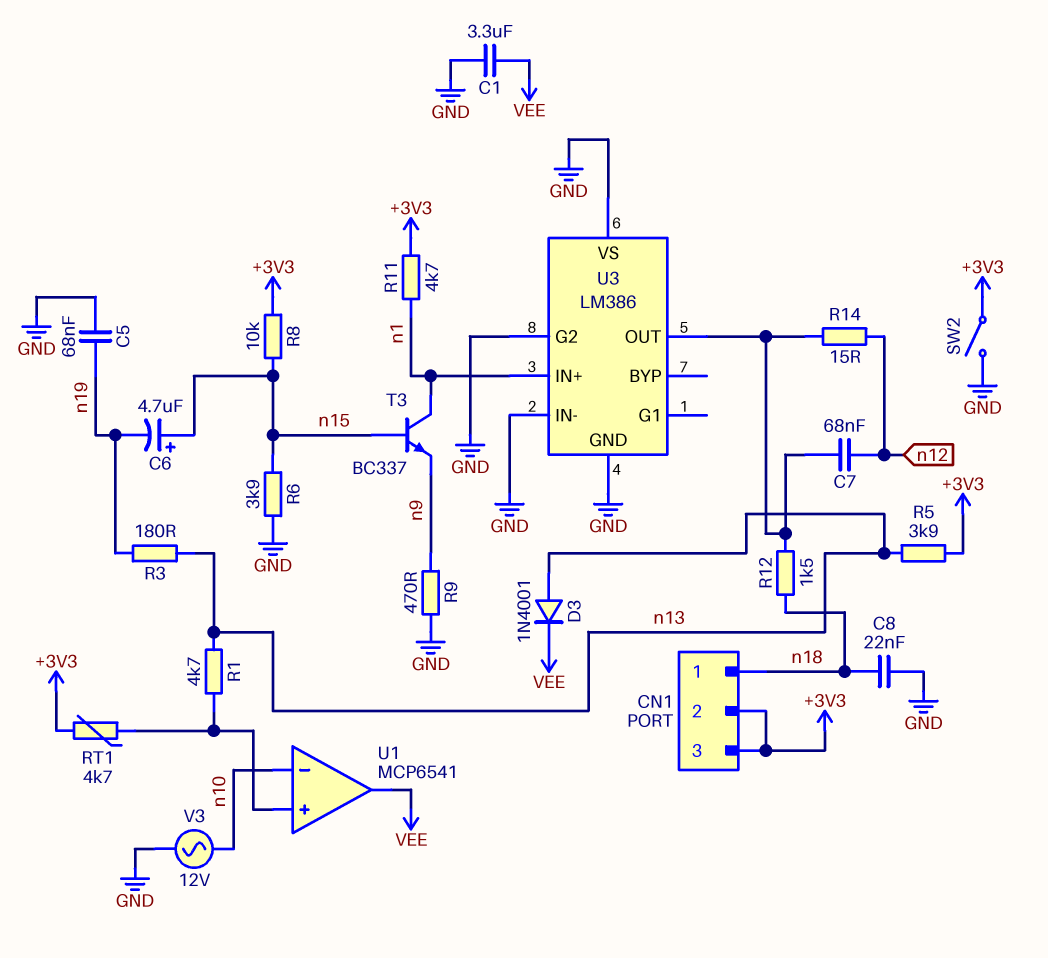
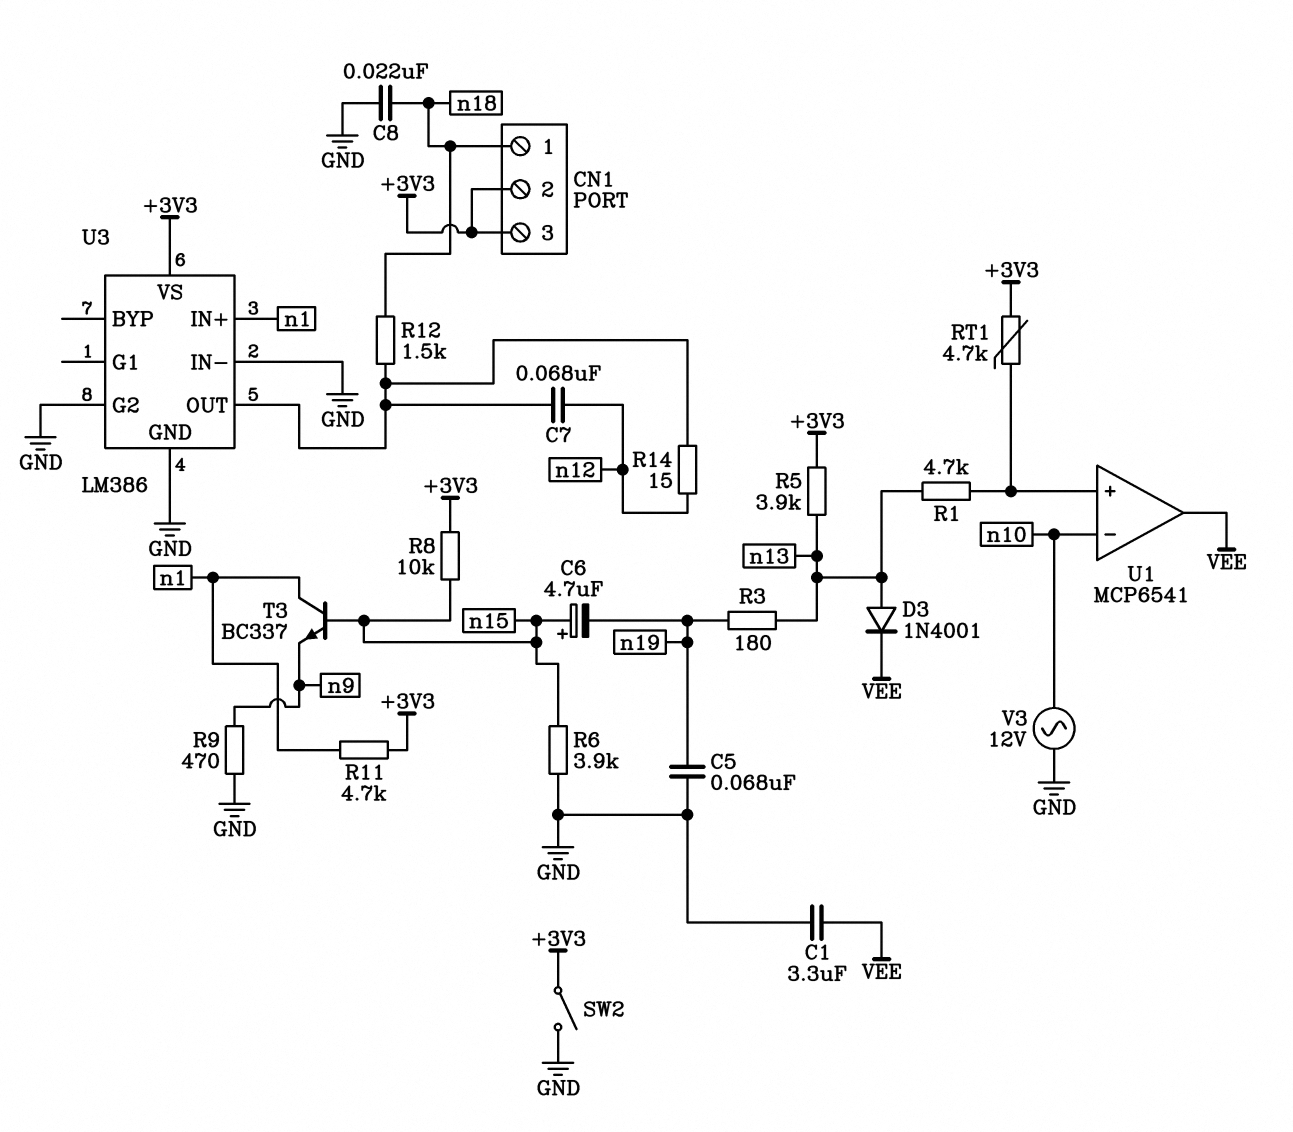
U3 pin VS: GND -> +3V3

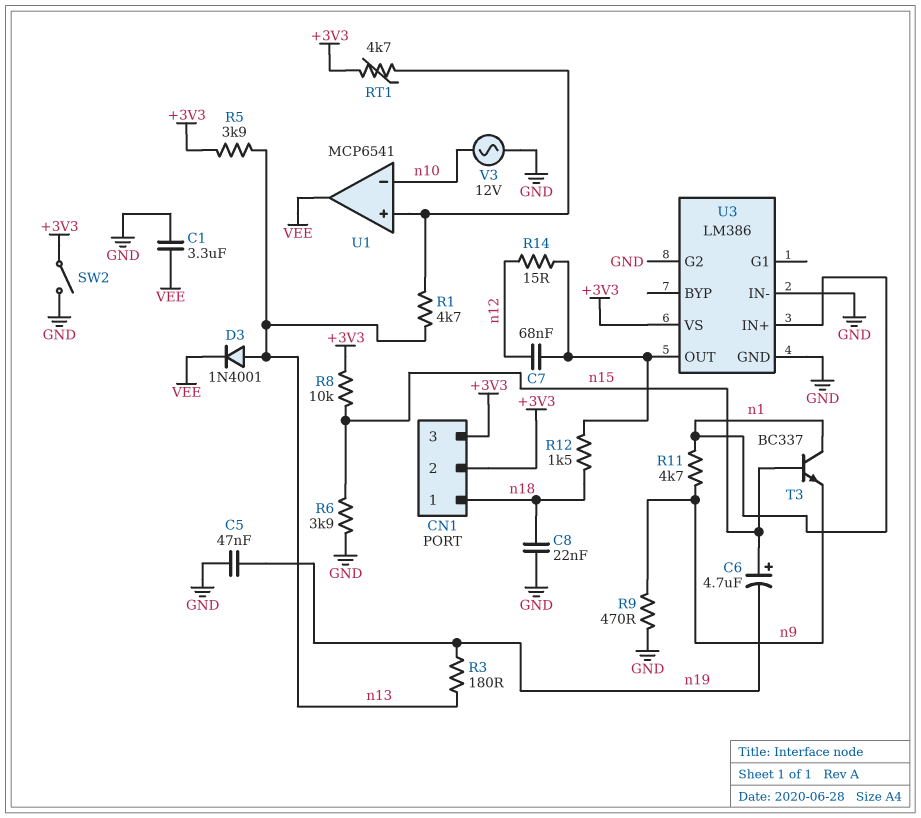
C5: 68nF (GND, n19) -> 47nF (GND, n19)
R11: 4.7k (+3V3, n1) -> 4.7k (n1, n9)

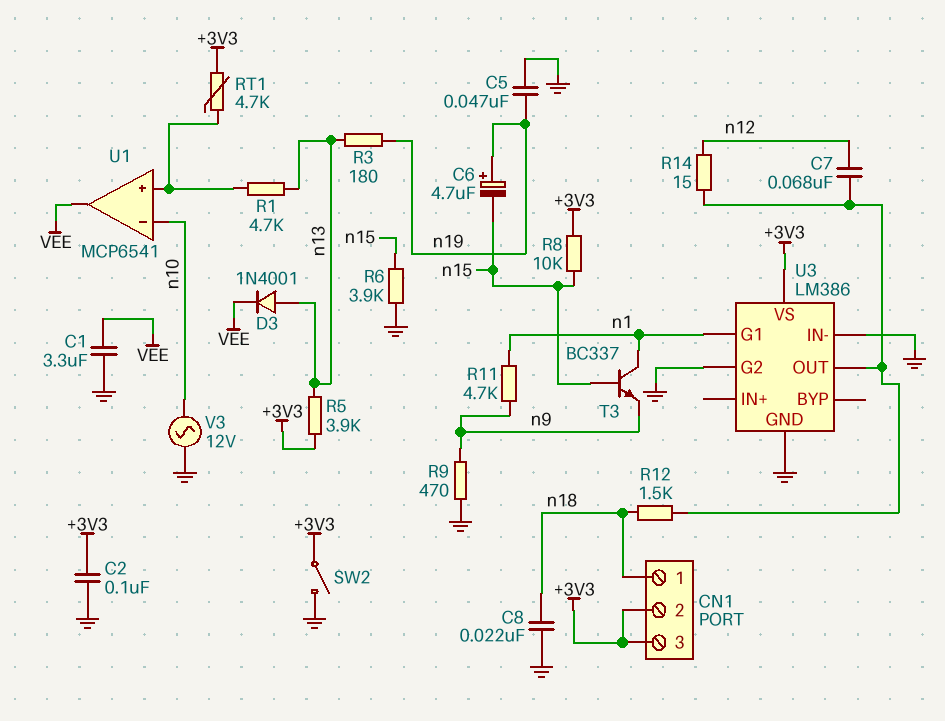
C2: none -> 100nF (+3V3, GND)
C6: 4.7uF (plus n15, minus n19) -> 4.7uF (plus n19, minus n15)
U3 pin G1: none -> n1
U3 pin IN+: n1 -> none

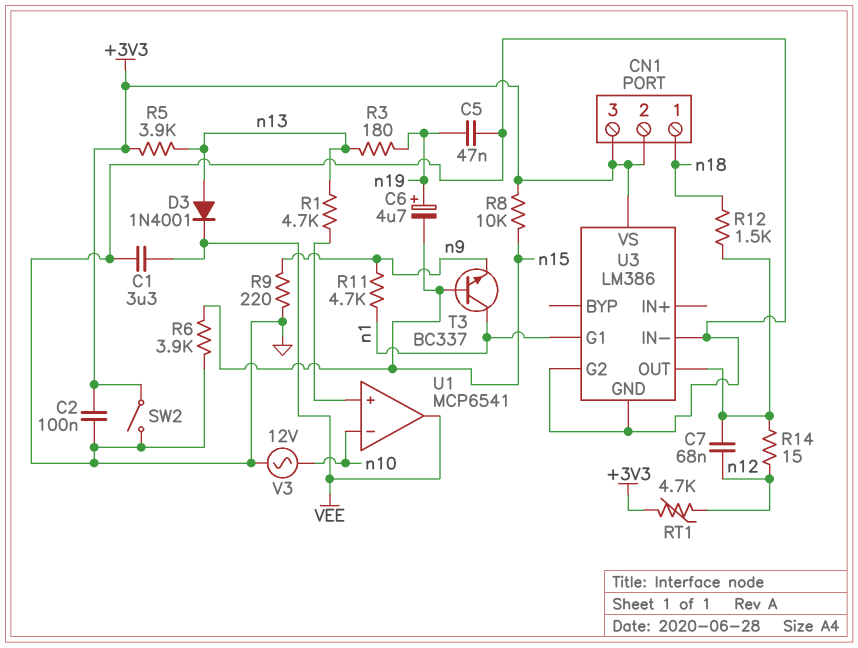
C8: 22nF (GND, n18) -> none
R9: 470 (GND, n9) -> 220 (GND, n9)
RT1: 4.7k (+3V3, U1/in+) -> 4.7k (+3V3, n12)

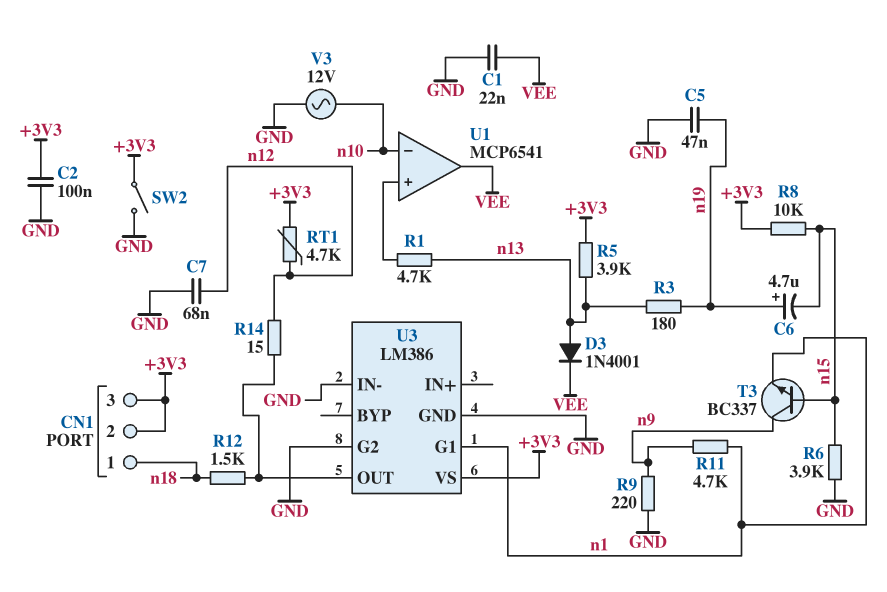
C1: 3.3uF (GND, VEE) -> 22nF (GND, VEE)
C7: 68nF (U3/OUT, n12) -> 68nF (GND, n12)
T3: NPN BC337 (B n15, C n1, E n9) -> NPN BC337 (B n15, C n9, E n1)

